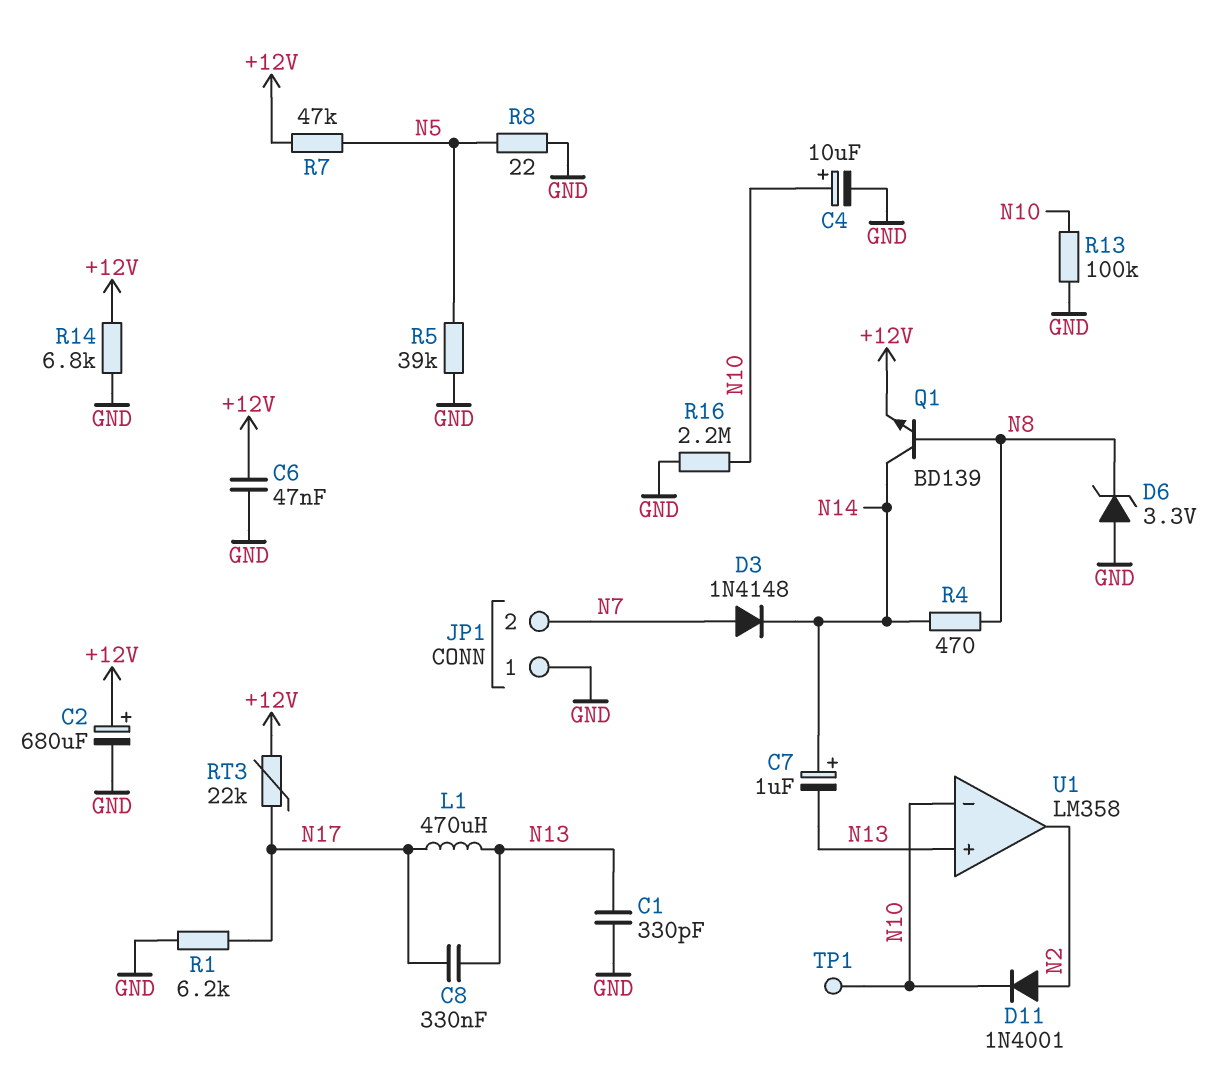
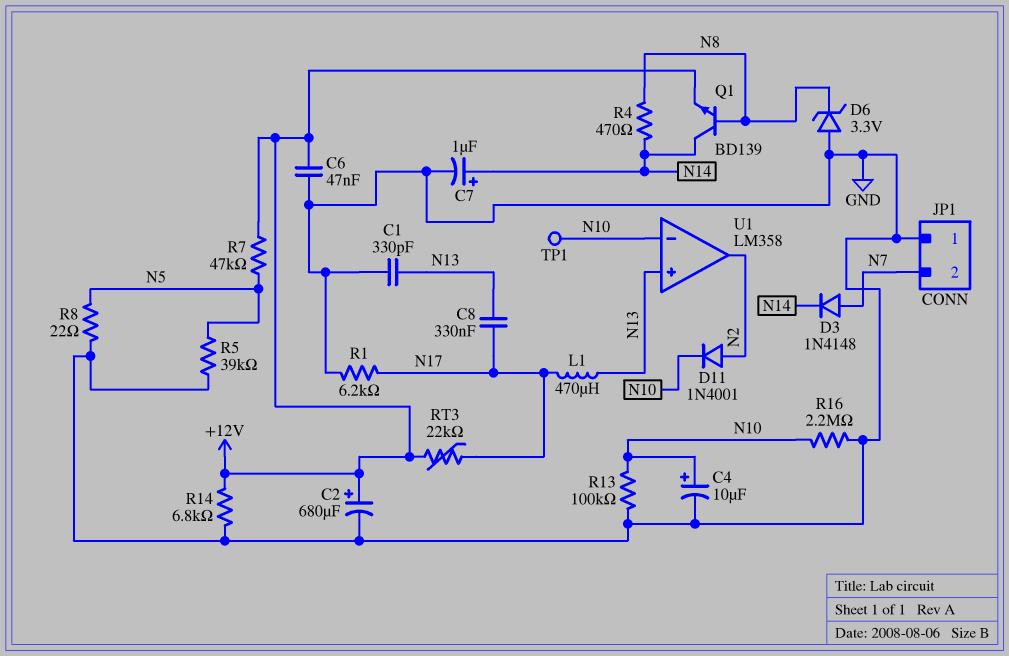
C7: 1uF (plus N14, minus N13) -> 1uF (plus N14, minus GND)

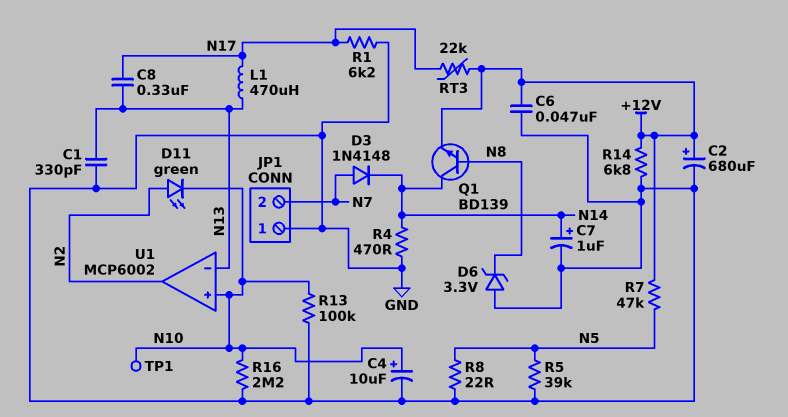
D11: diode 1N4001 (A N2, K N10) -> LED green (A N2, K N10)
R4: 470 (N8, N14) -> 470 (GND, N14)
U1: LM358 -> MCP6002
U1 pin in+: N13 -> N10
U1 pin in-: N10 -> N13

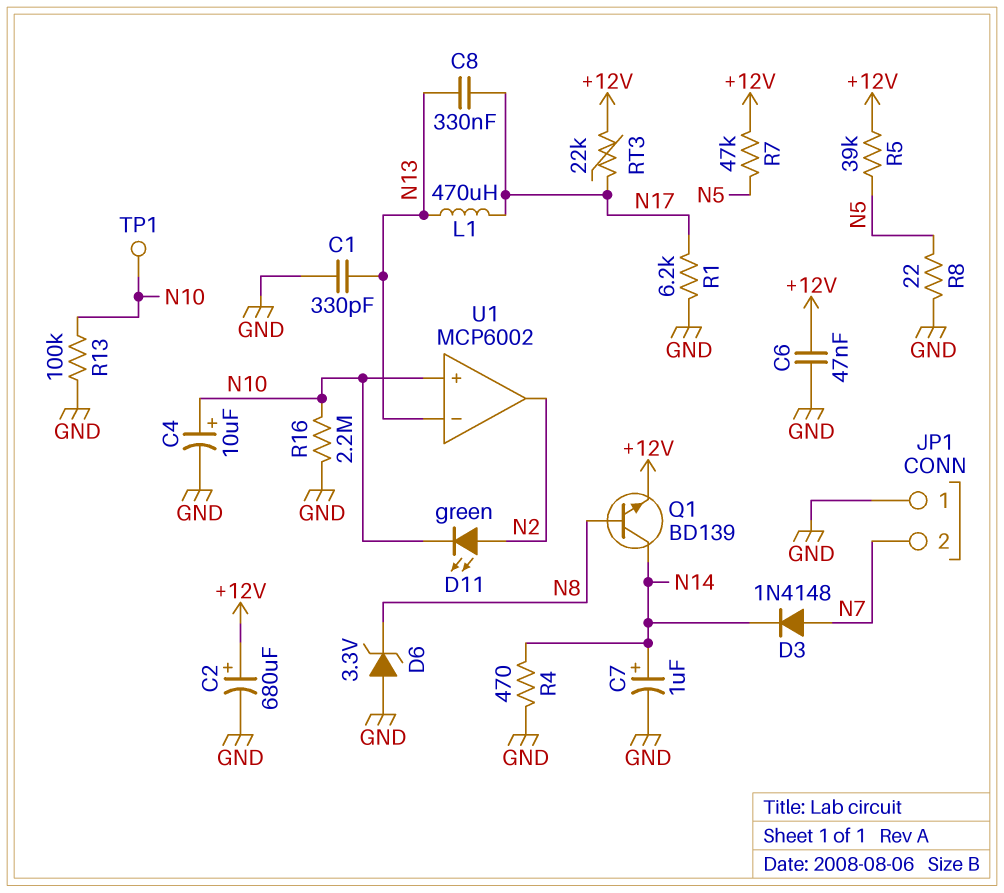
R5: 39k (GND, N5) -> 39k (+12V, N5)
R14: 6.8k (+12V, GND) -> none

